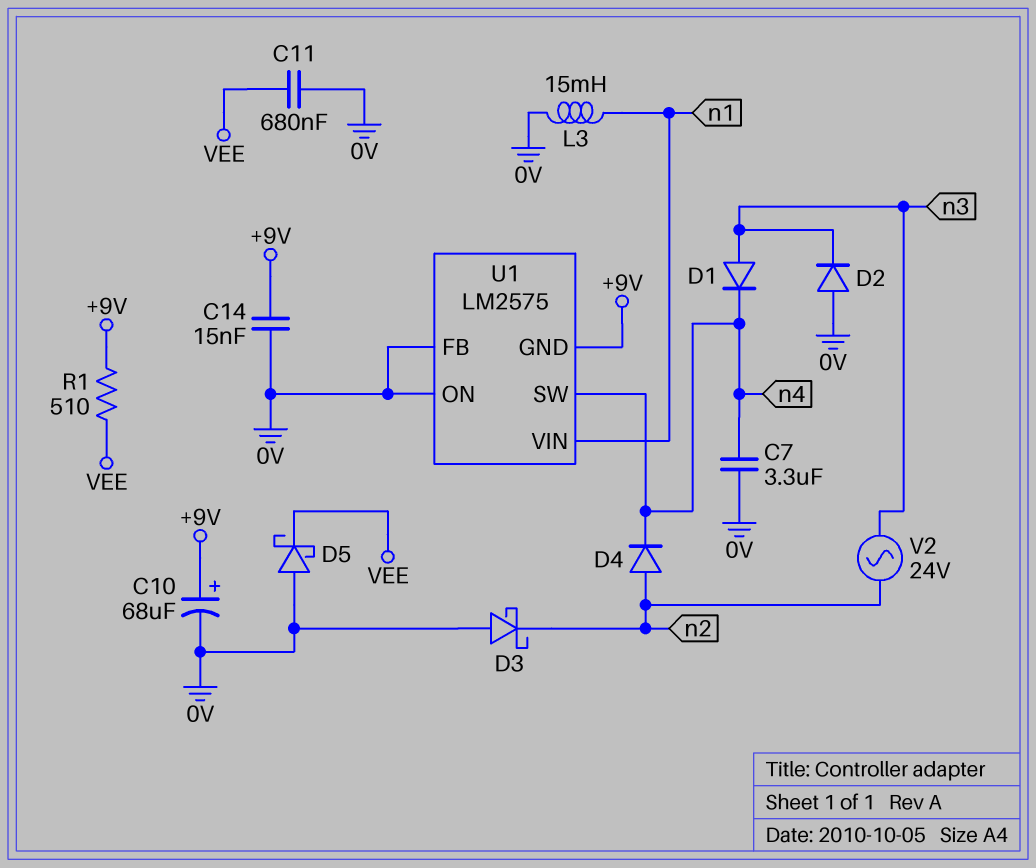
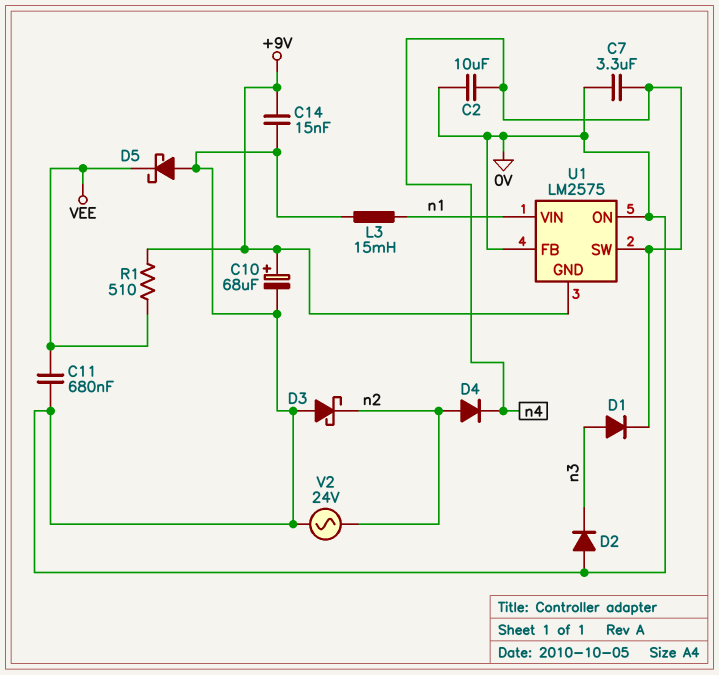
C2: none -> 10uF (0V, n4)
V2: AC 24V (n2, n3) -> AC 24V (0V, n2)

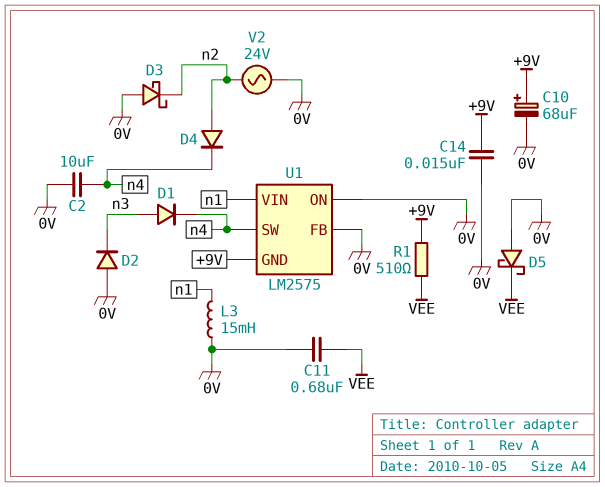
C7: 3.3uF (0V, n4) -> none

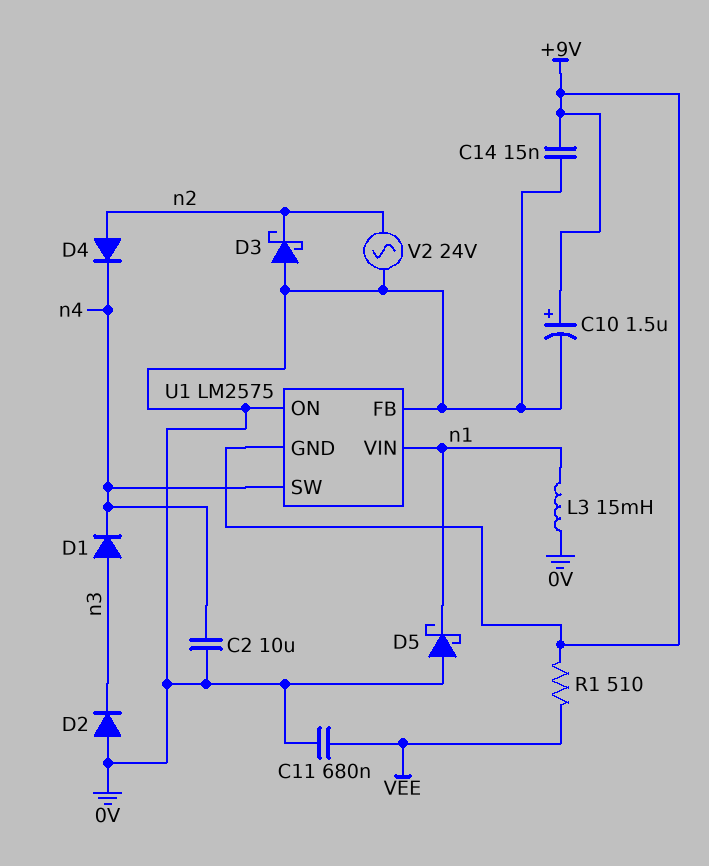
C10: 68uF (plus +9V, minus 0V) -> 1.5uF (plus +9V, minus 0V)
D5: schottky (A 0V, K VEE) -> schottky (A 0V, K n1)

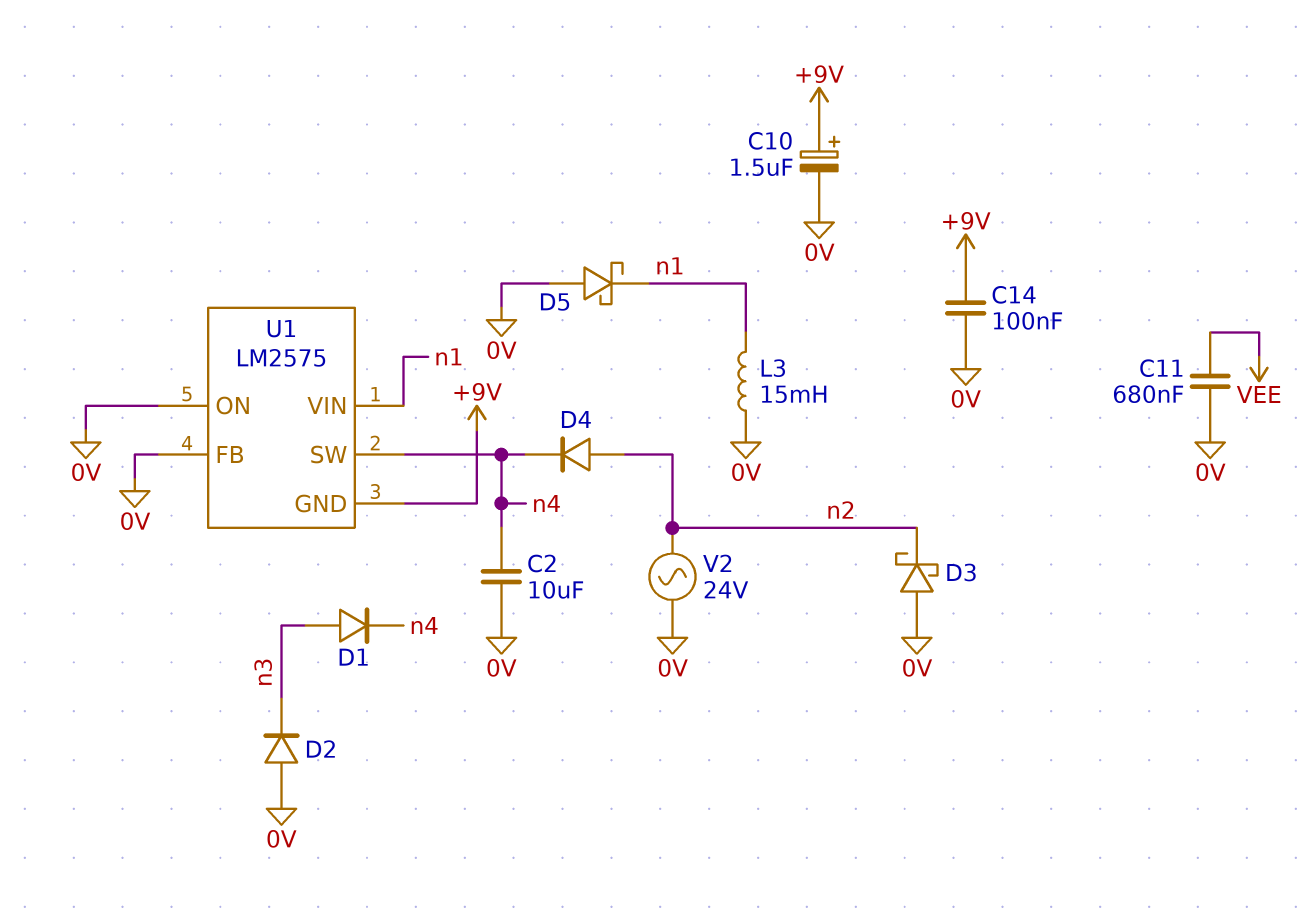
C14: 15nF (+9V, 0V) -> 100nF (+9V, 0V)
R1: 510 (+9V, VEE) -> none

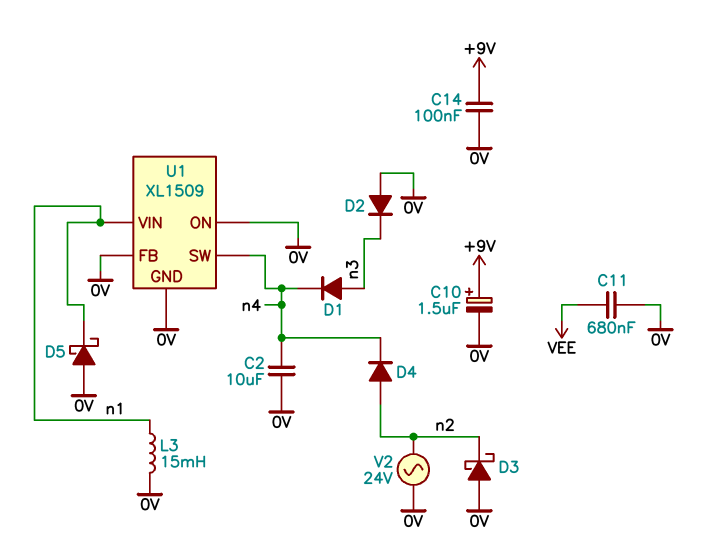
U1: LM2575 -> XL1509
U1 pin GND: +9V -> 0V

